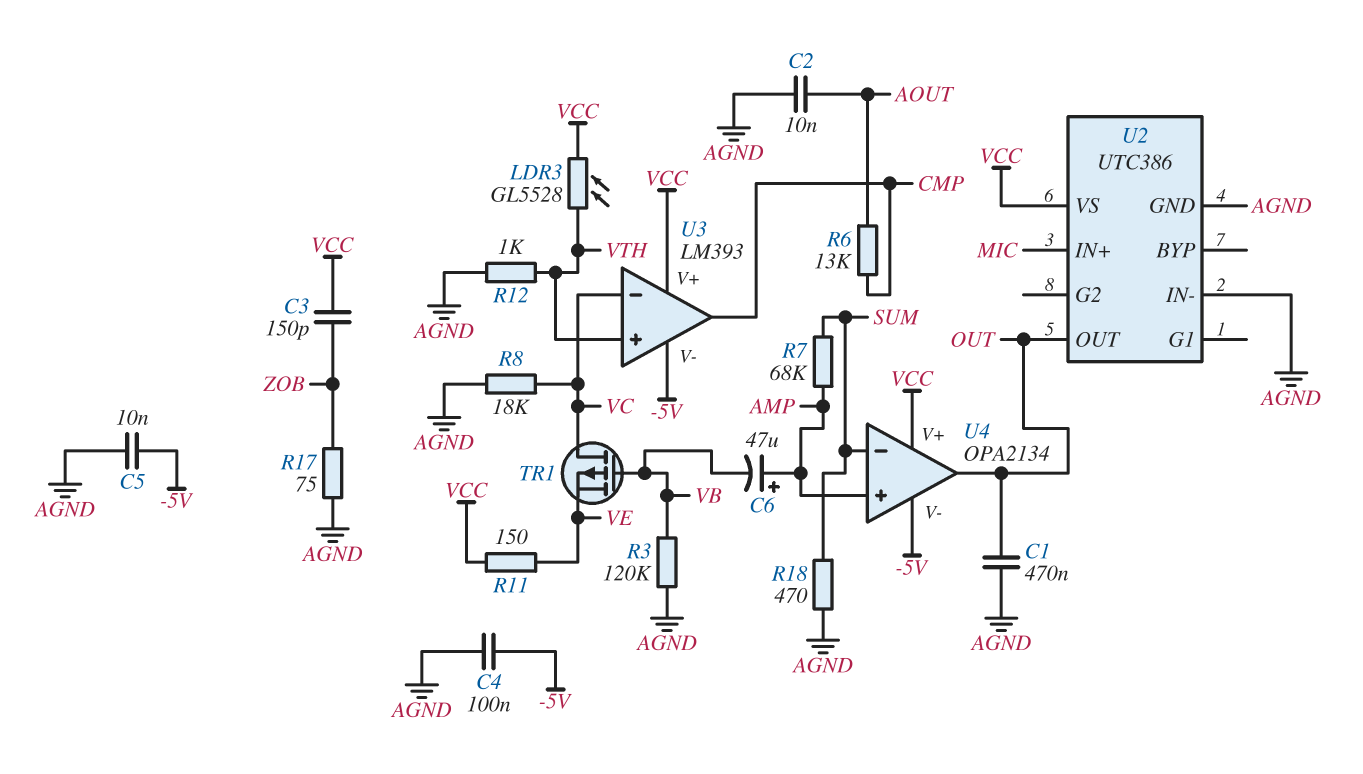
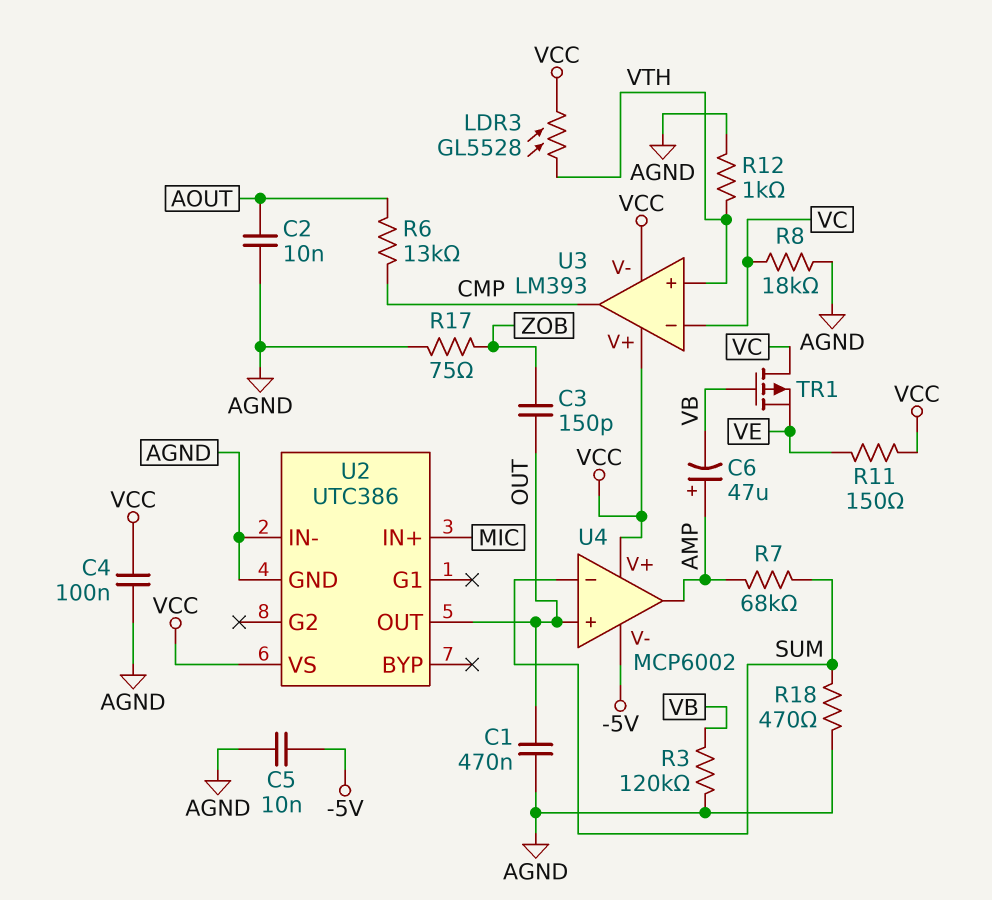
C3: 150pF (VCC, ZOB) -> 150pF (OUT, ZOB)
C4: 100nF (-5V, AGND) -> 100nF (AGND, VCC)
U3 pin V-: -5V -> VCC
U4: OPA2134 -> MCP6002
U4 pin in+: AMP -> OUT
U4 pin out: OUT -> AMP

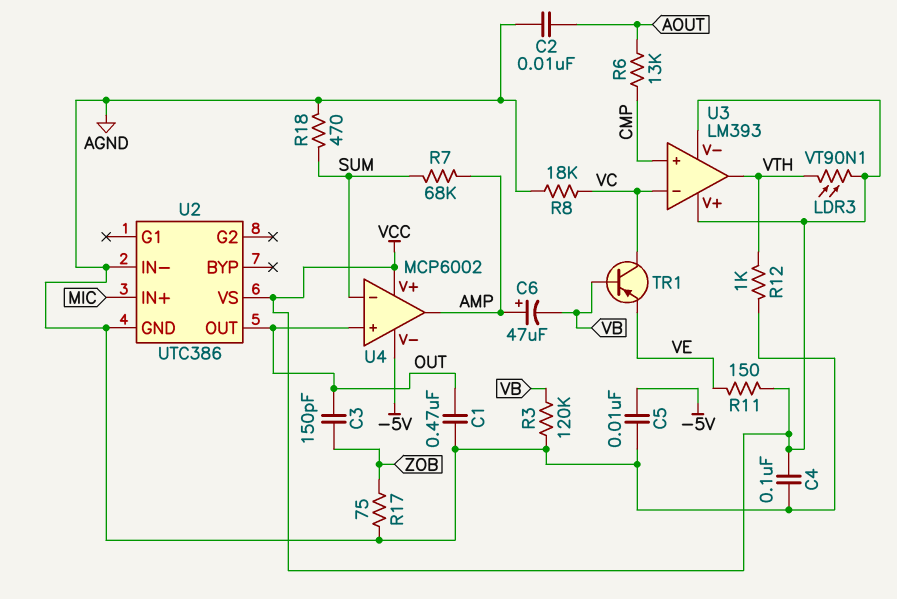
LDR3: GL5528 (VCC, VTH) -> VT90N1 (VCC, VTH)
TR1: PMOS (G VB, D VC, S VE) -> PNP (B VB, C VC, E VE)
U3 pin in+: VTH -> CMP
U3 pin out: CMP -> VTH

